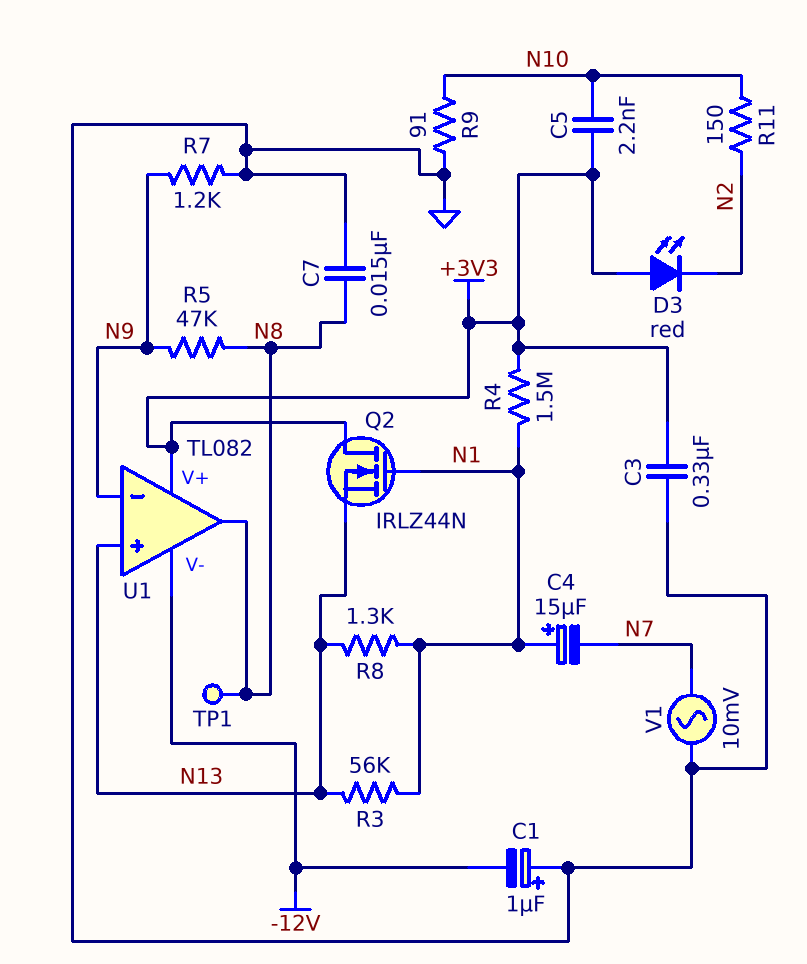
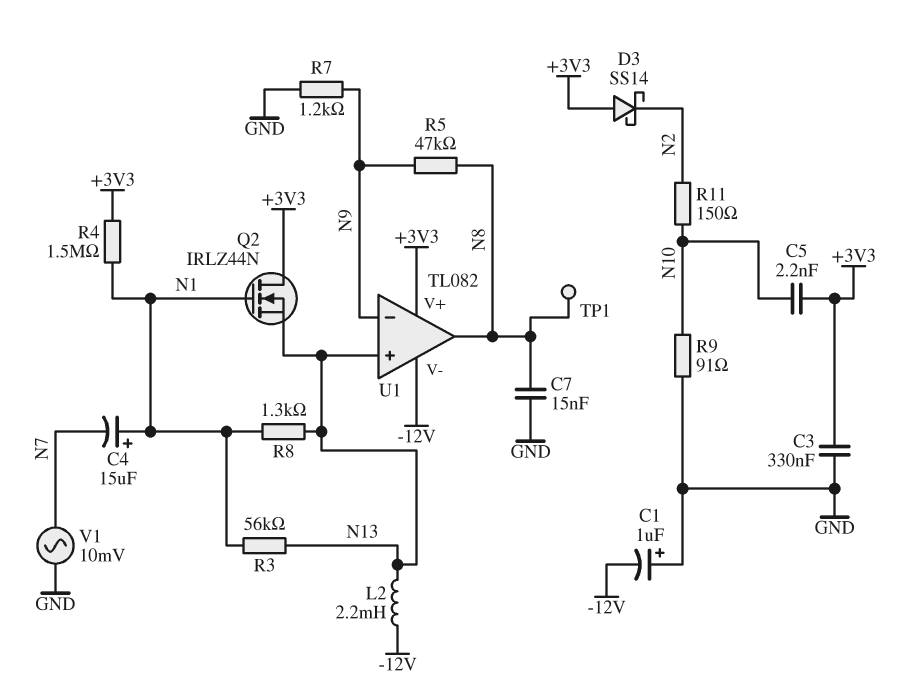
D3: LED red (A +3V3, K N2) -> schottky SS14 (A +3V3, K N2)
L2: none -> 2.2mH (-12V, N13)

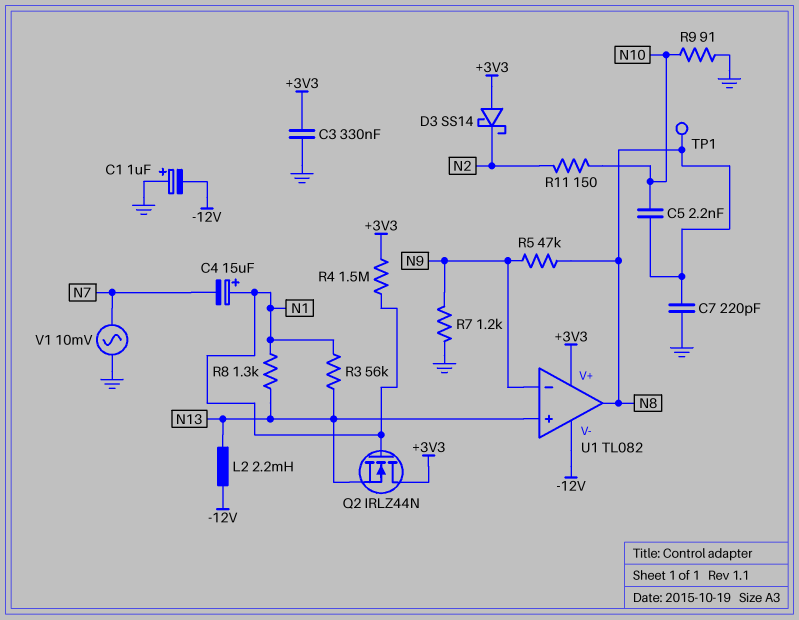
C5: 2.2nF (+3V3, N10) -> 2.2nF (N8, N10)
C7: 15nF (GND, N8) -> 220pF (GND, N8)

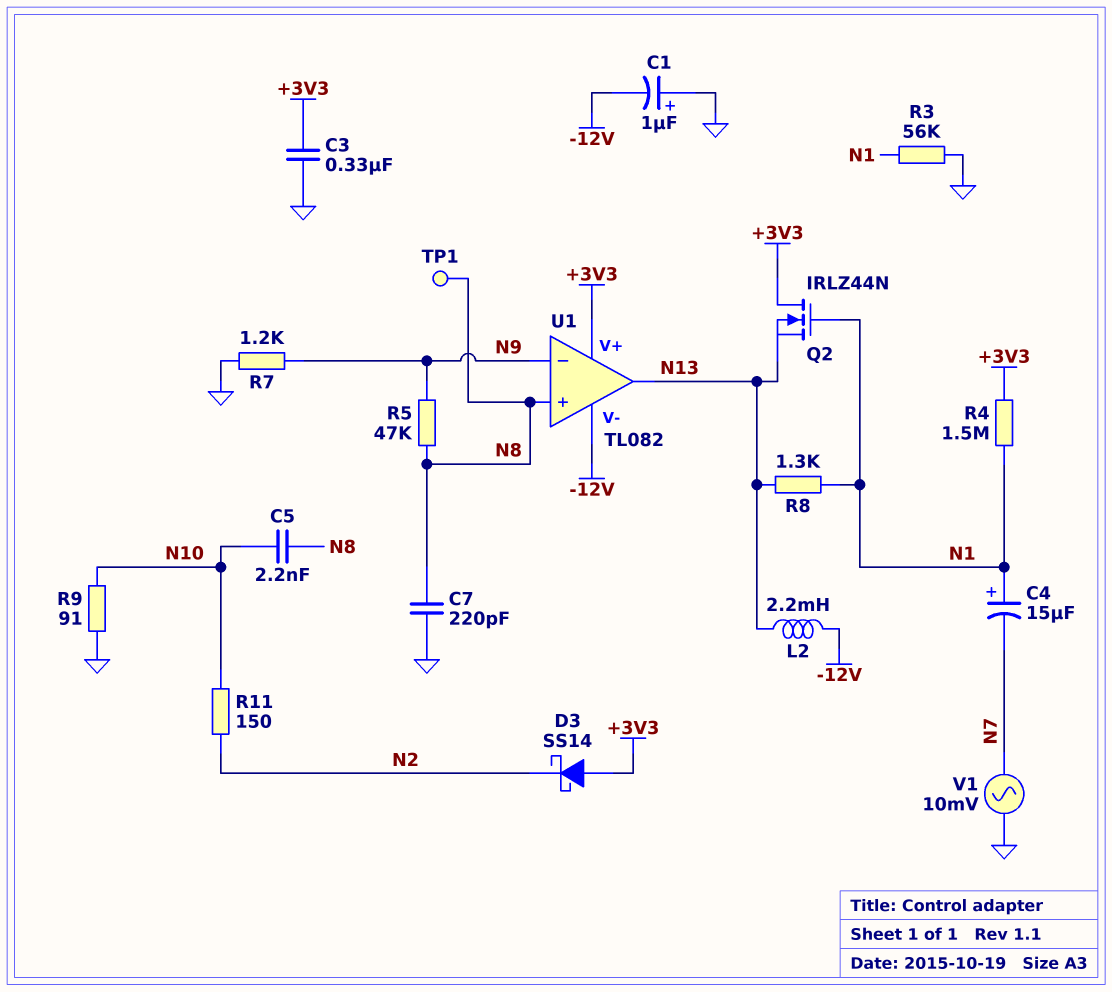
R3: 56k (N1, N13) -> 56k (GND, N1)
U1 pin in+: N13 -> N8
U1 pin out: N8 -> N13

